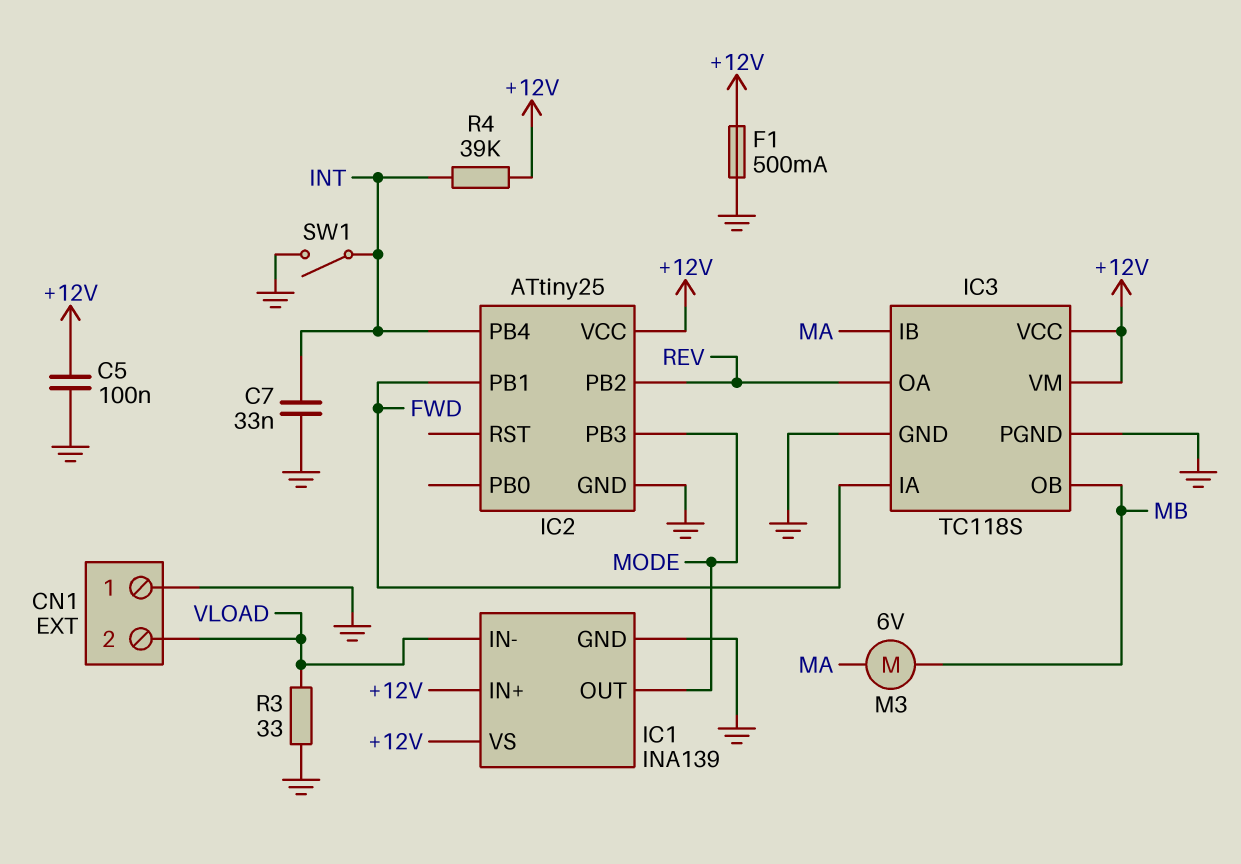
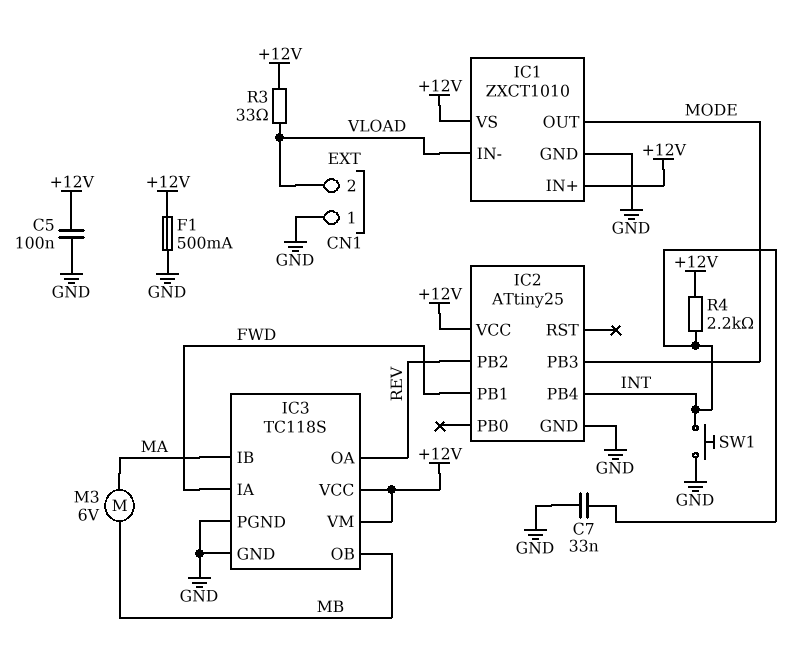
IC1: INA139 -> ZXCT1010
R3: 33 (GND, VLOAD) -> 33 (+12V, VLOAD)
R4: 39k (+12V, INT) -> 2.2k (+12V, INT)
SW1: switch (GND, INT) -> button (GND, INT)

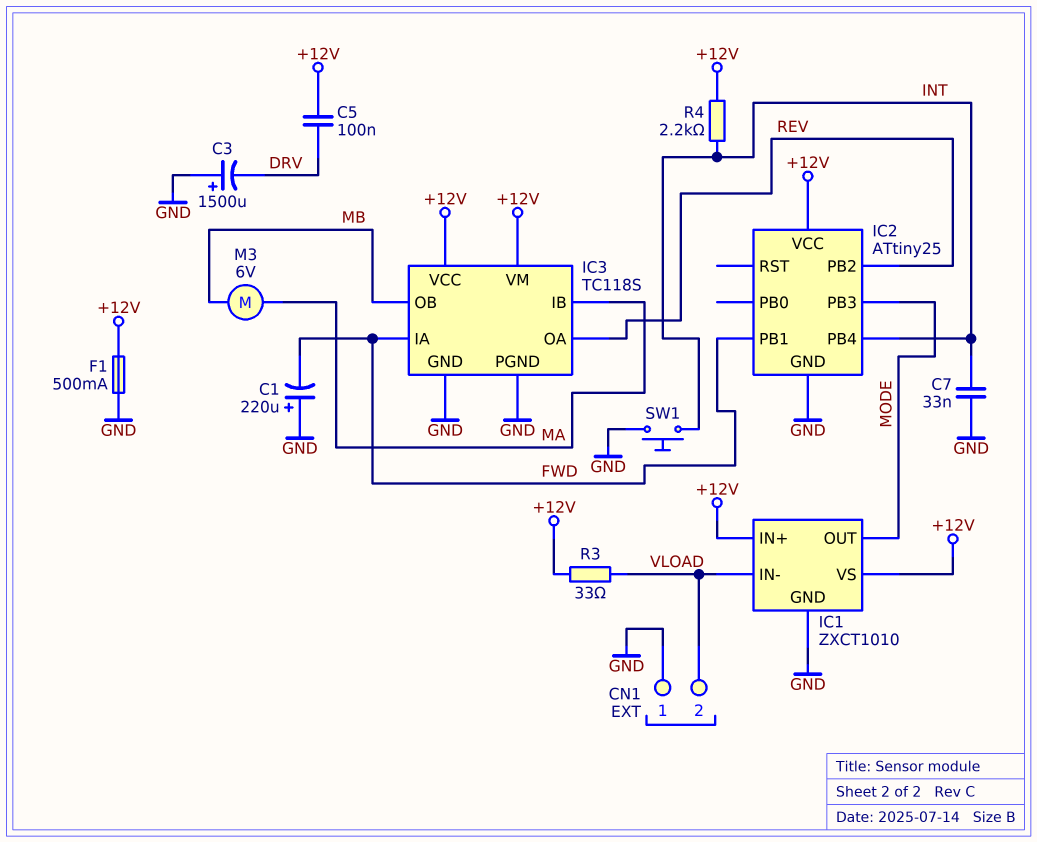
C1: none -> 220uF (plus GND, minus FWD)
C3: none -> 1500uF (plus GND, minus DRV)
C5: 100nF (+12V, GND) -> 100nF (+12V, DRV)

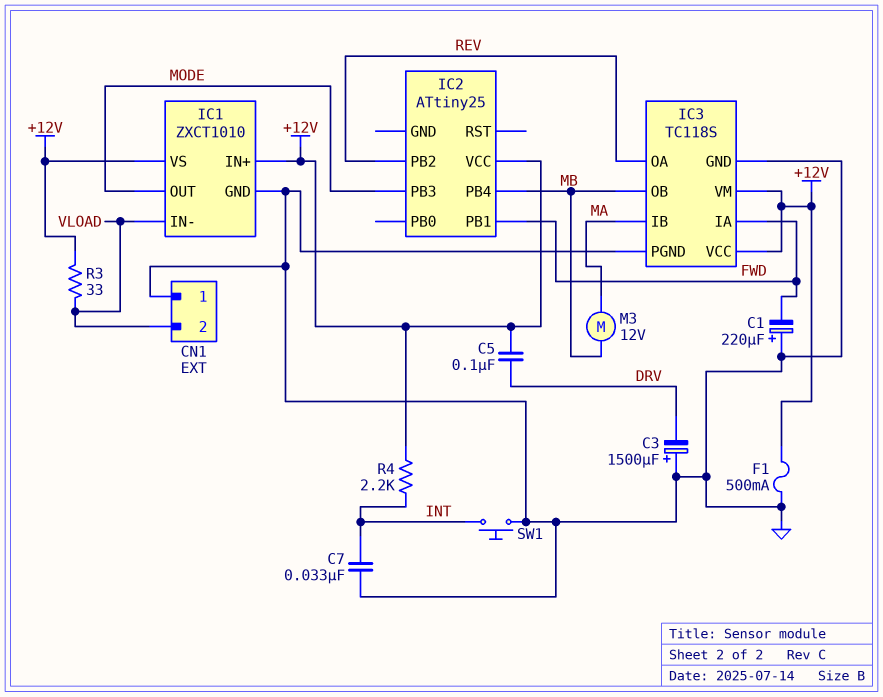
IC2 pin GND: GND -> none
IC2 pin PB4: INT -> MB
M3: motor 6V (MA, MB) -> motor 12V (MA, MB)

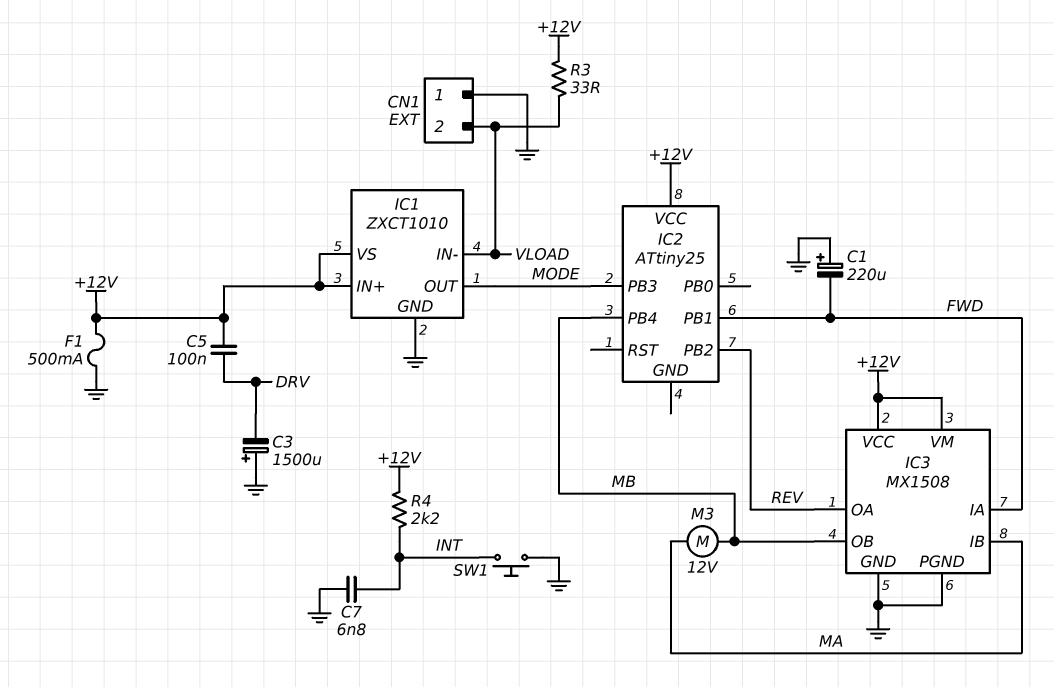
C7: 33nF (GND, INT) -> 6.8nF (GND, INT)
IC3: TC118S -> MX1508

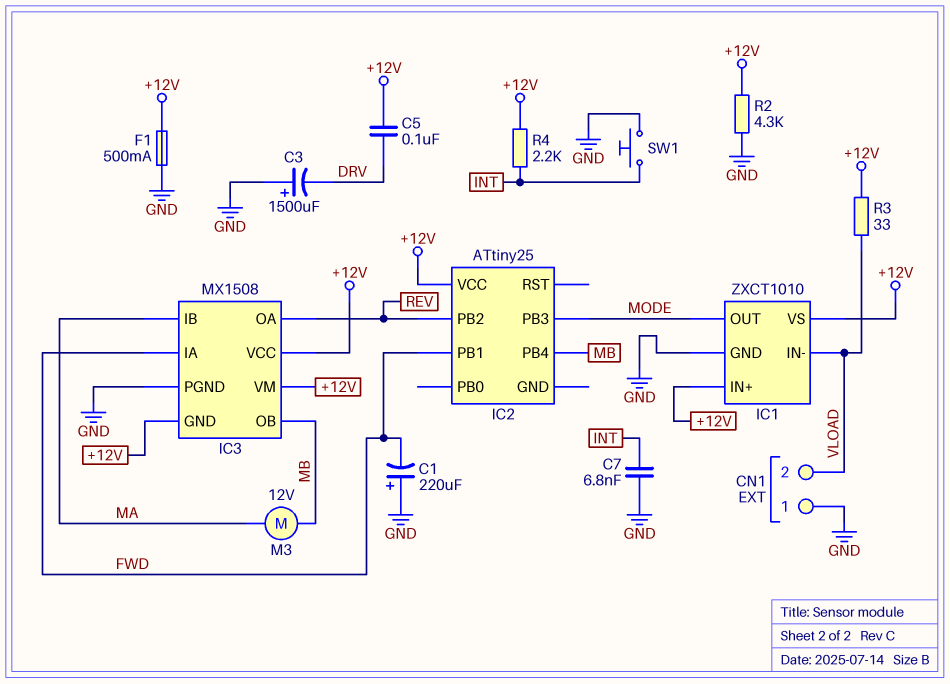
IC3 pin GND: GND -> +12V
R2: none -> 4.3k (+12V, GND)

